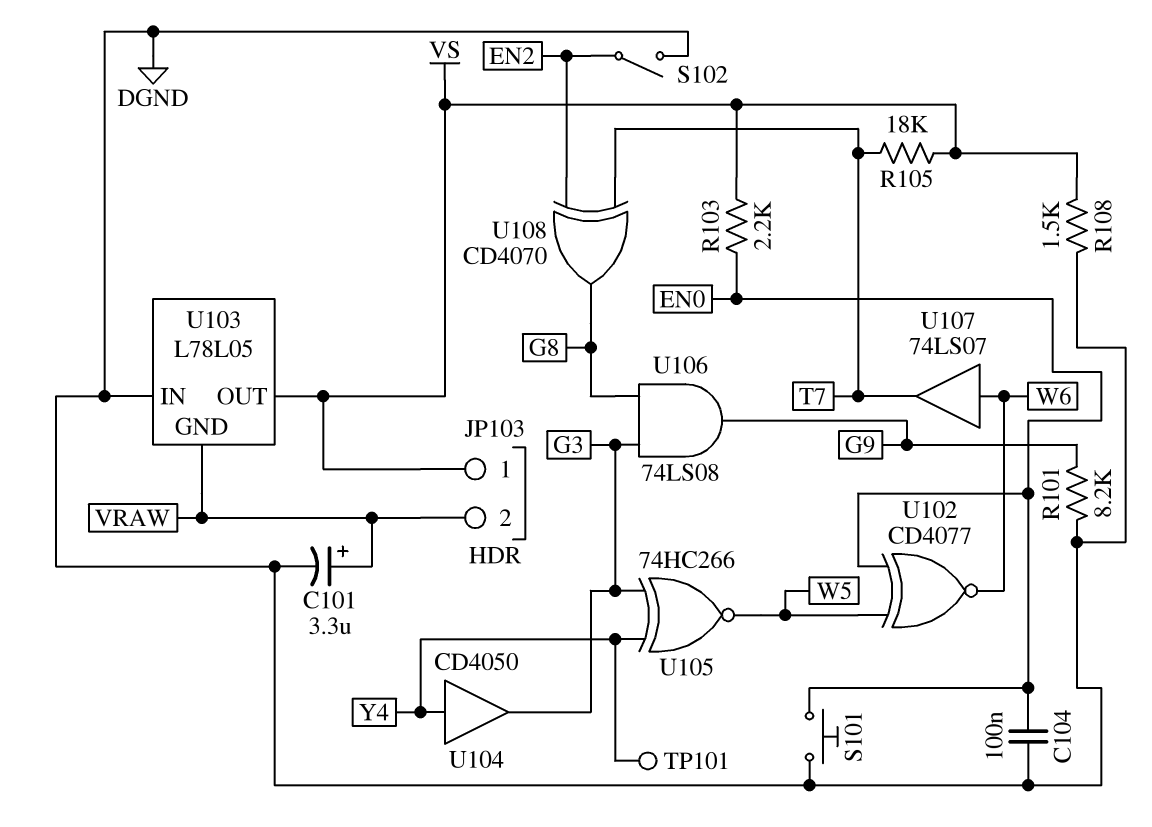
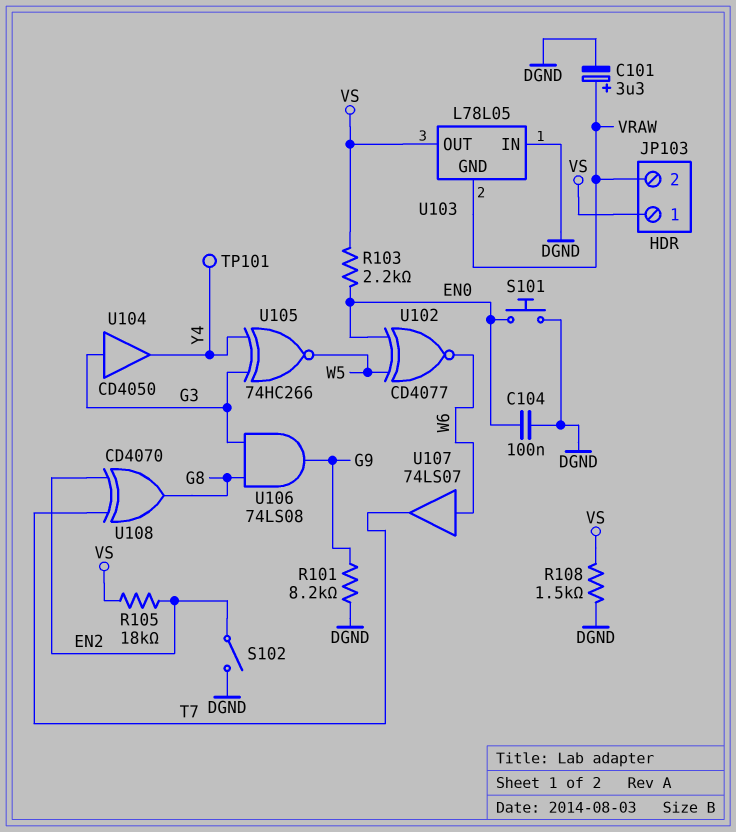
R105: 18k (T7, VS) -> 18k (EN2, VS)
U104: buffer CD4050 (in Y4, out G3) -> buffer CD4050 (in G3, out Y4)

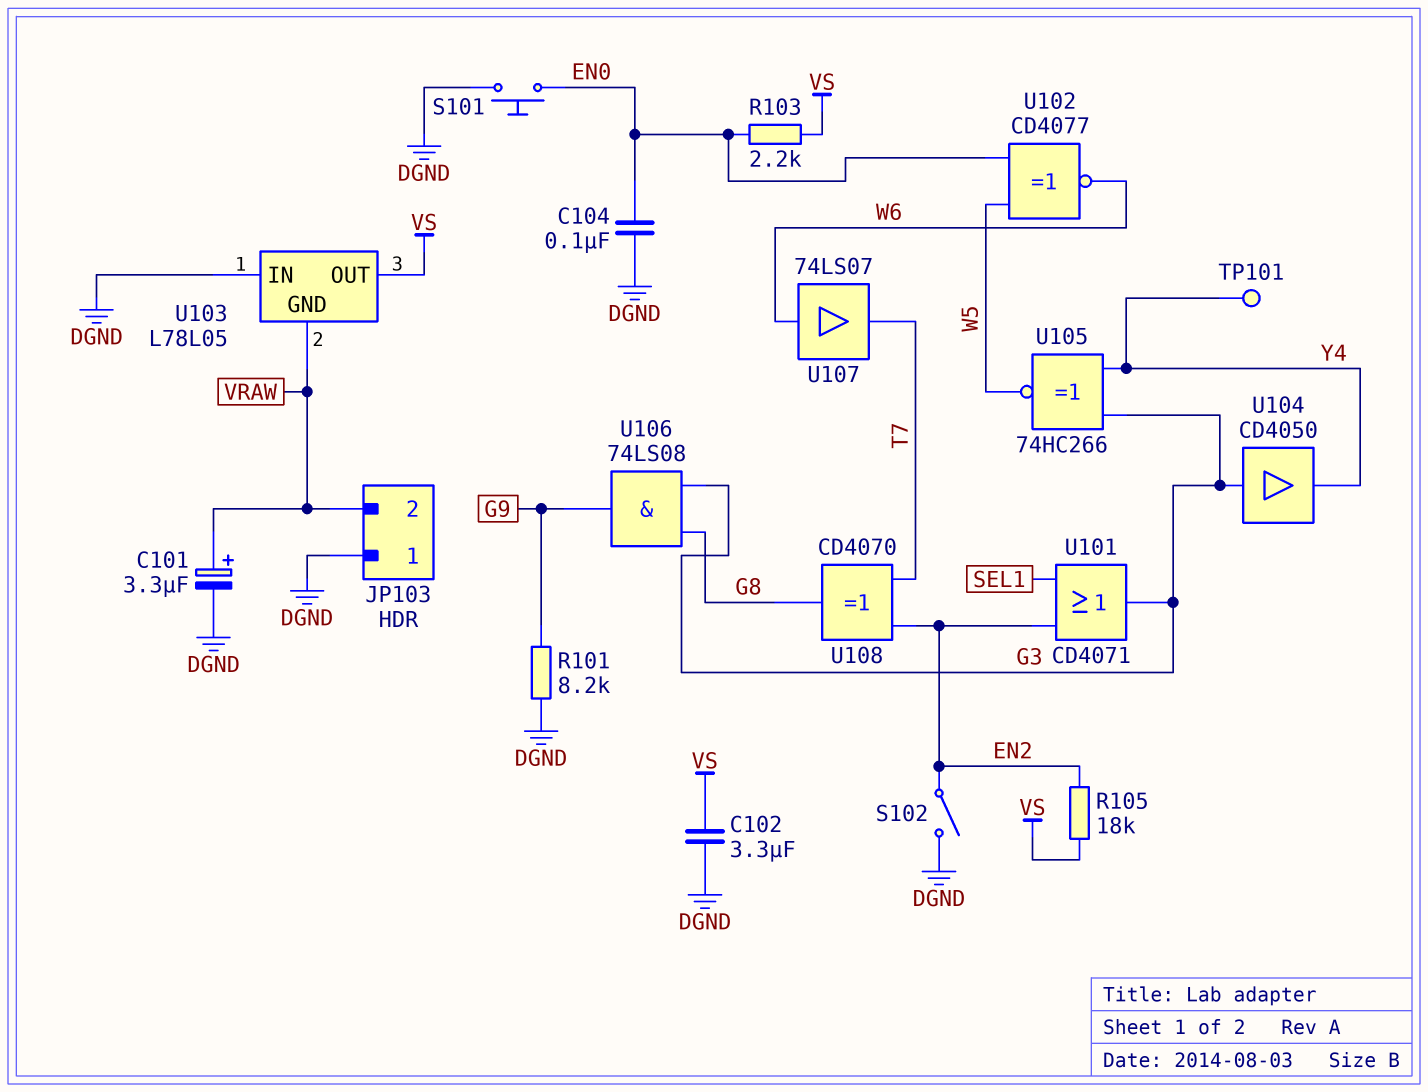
C102: none -> 3.3uF (DGND, VS)
JP103 pin 1: VS -> DGND
R108: 1.5k (DGND, VS) -> none
U101: none -> OR CD4071 (in EN2, in SEL1, out G3)

